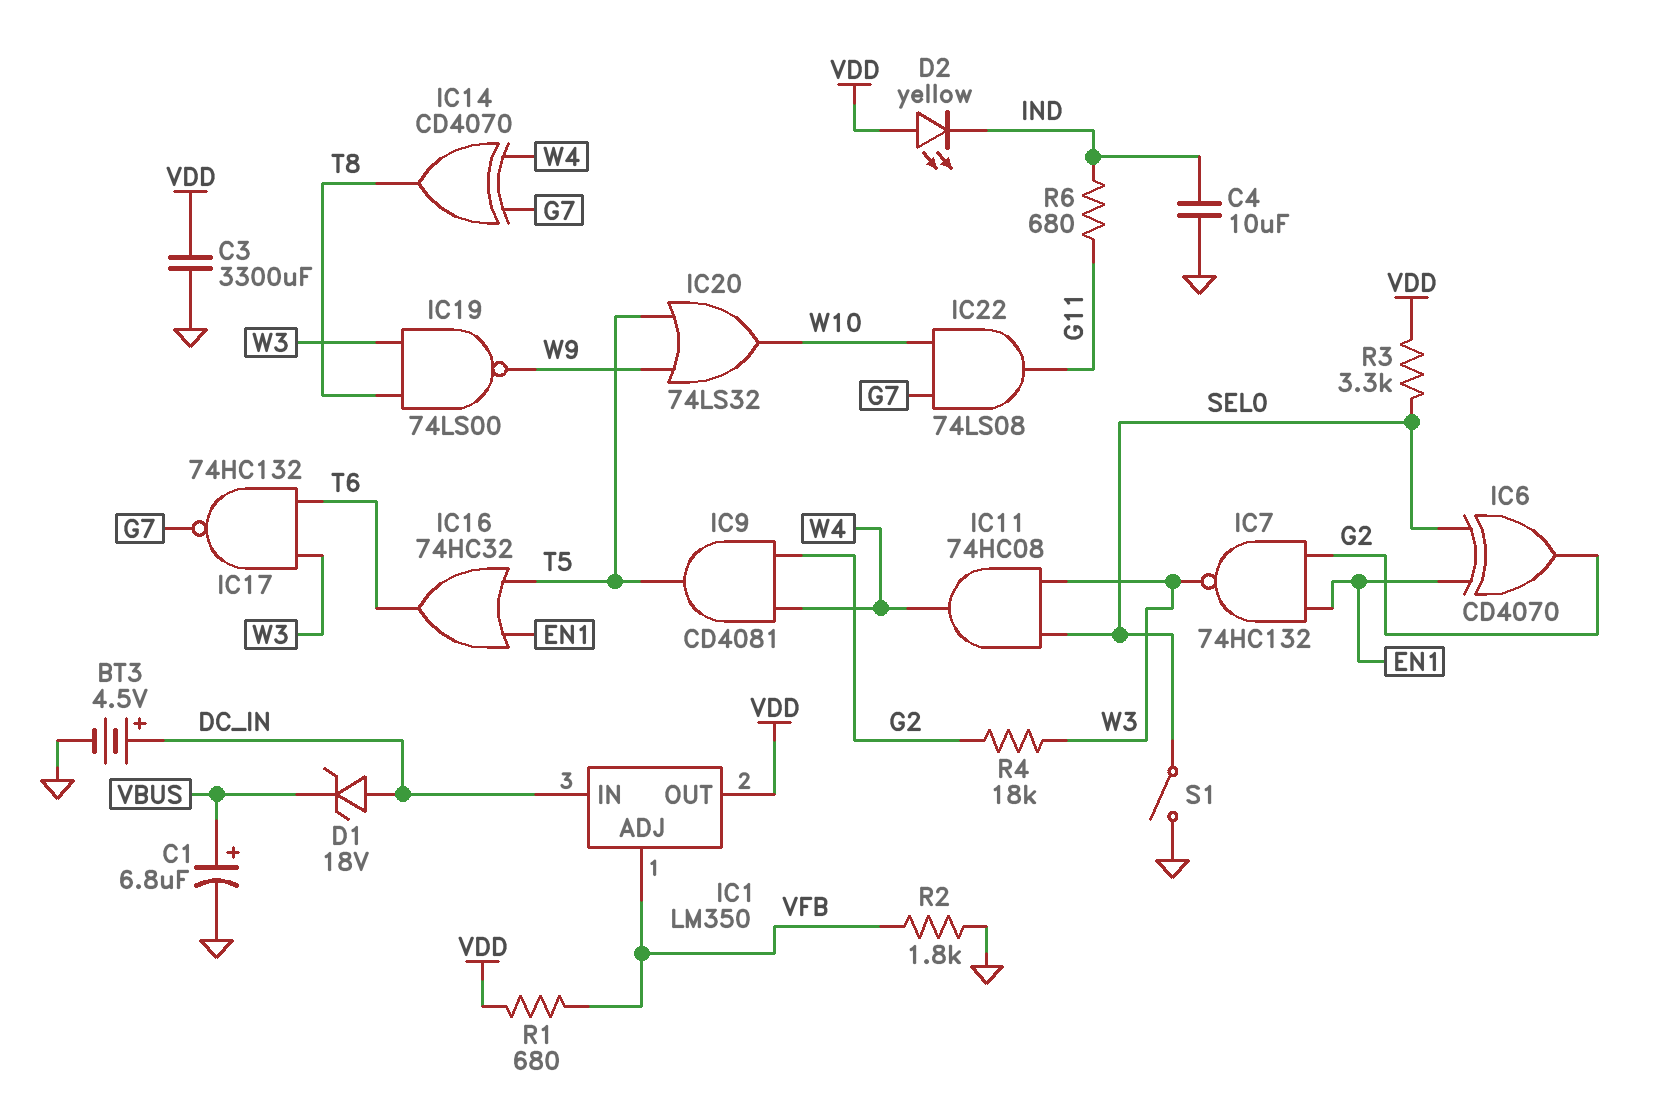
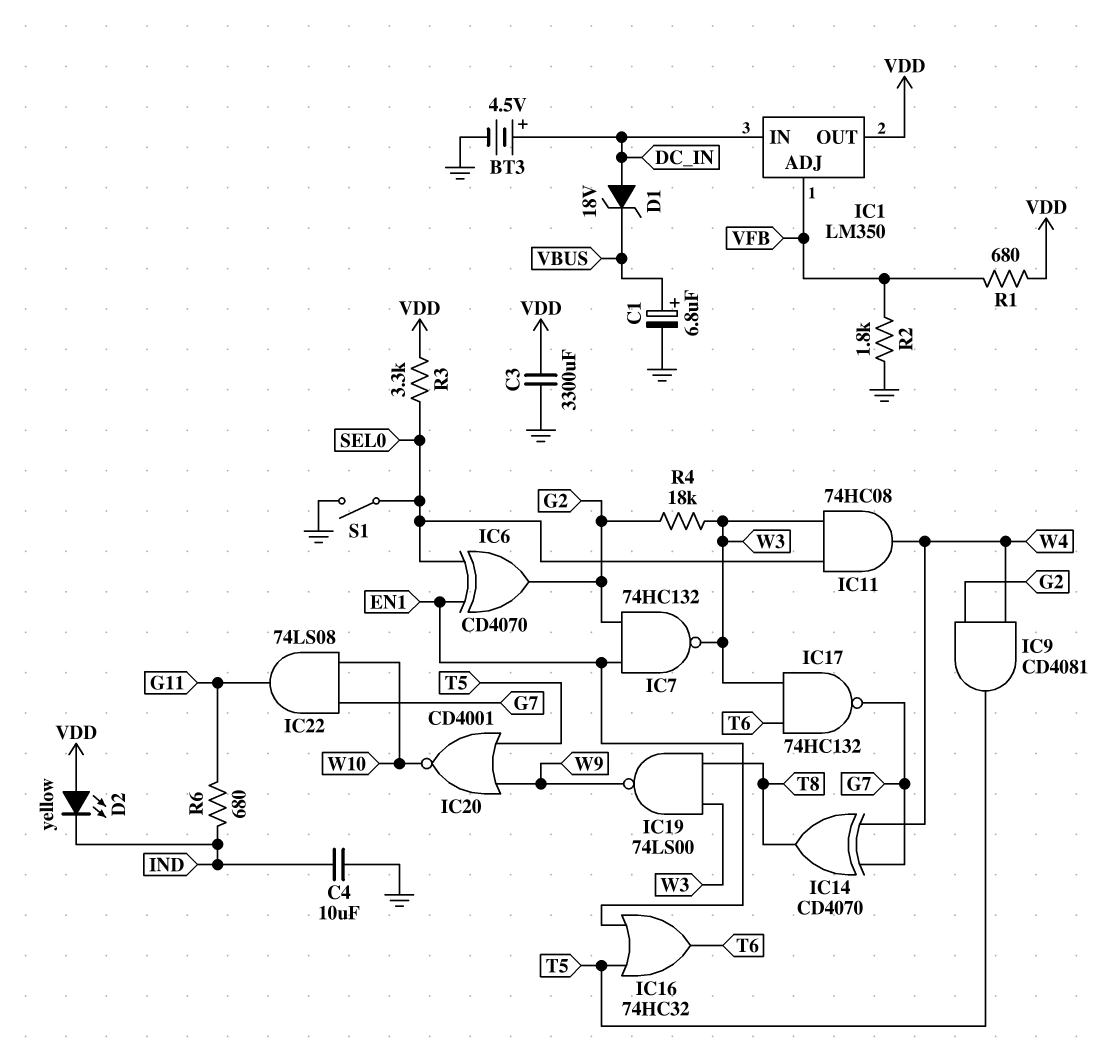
IC20: OR 74LS32 (in T5, in W9, out W10) -> NOR CD4001 (in T5, in W9, out W10)

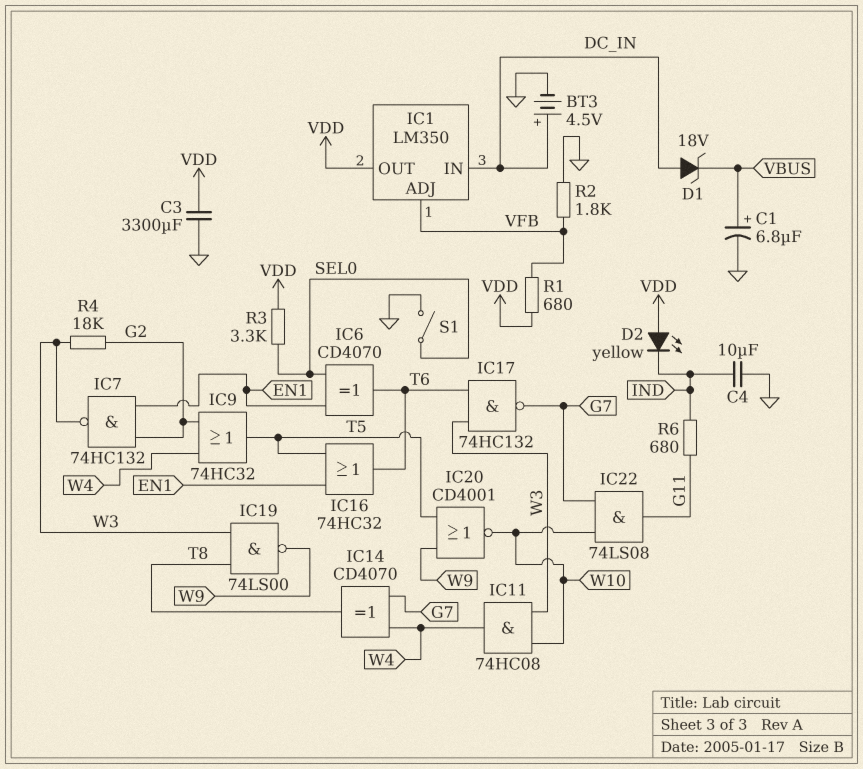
IC6: XOR CD4070 (in EN1, in SEL0, out G2) -> XOR CD4070 (in EN1, in SEL0, out T6)
IC9: AND CD4081 (in G2, in W4, out T5) -> OR 74HC32 (in G2, in W4, out T5)
IC11: AND 74HC08 (in SEL0, in W3, out W4) -> AND 74HC08 (in W3, in W10, out W4)

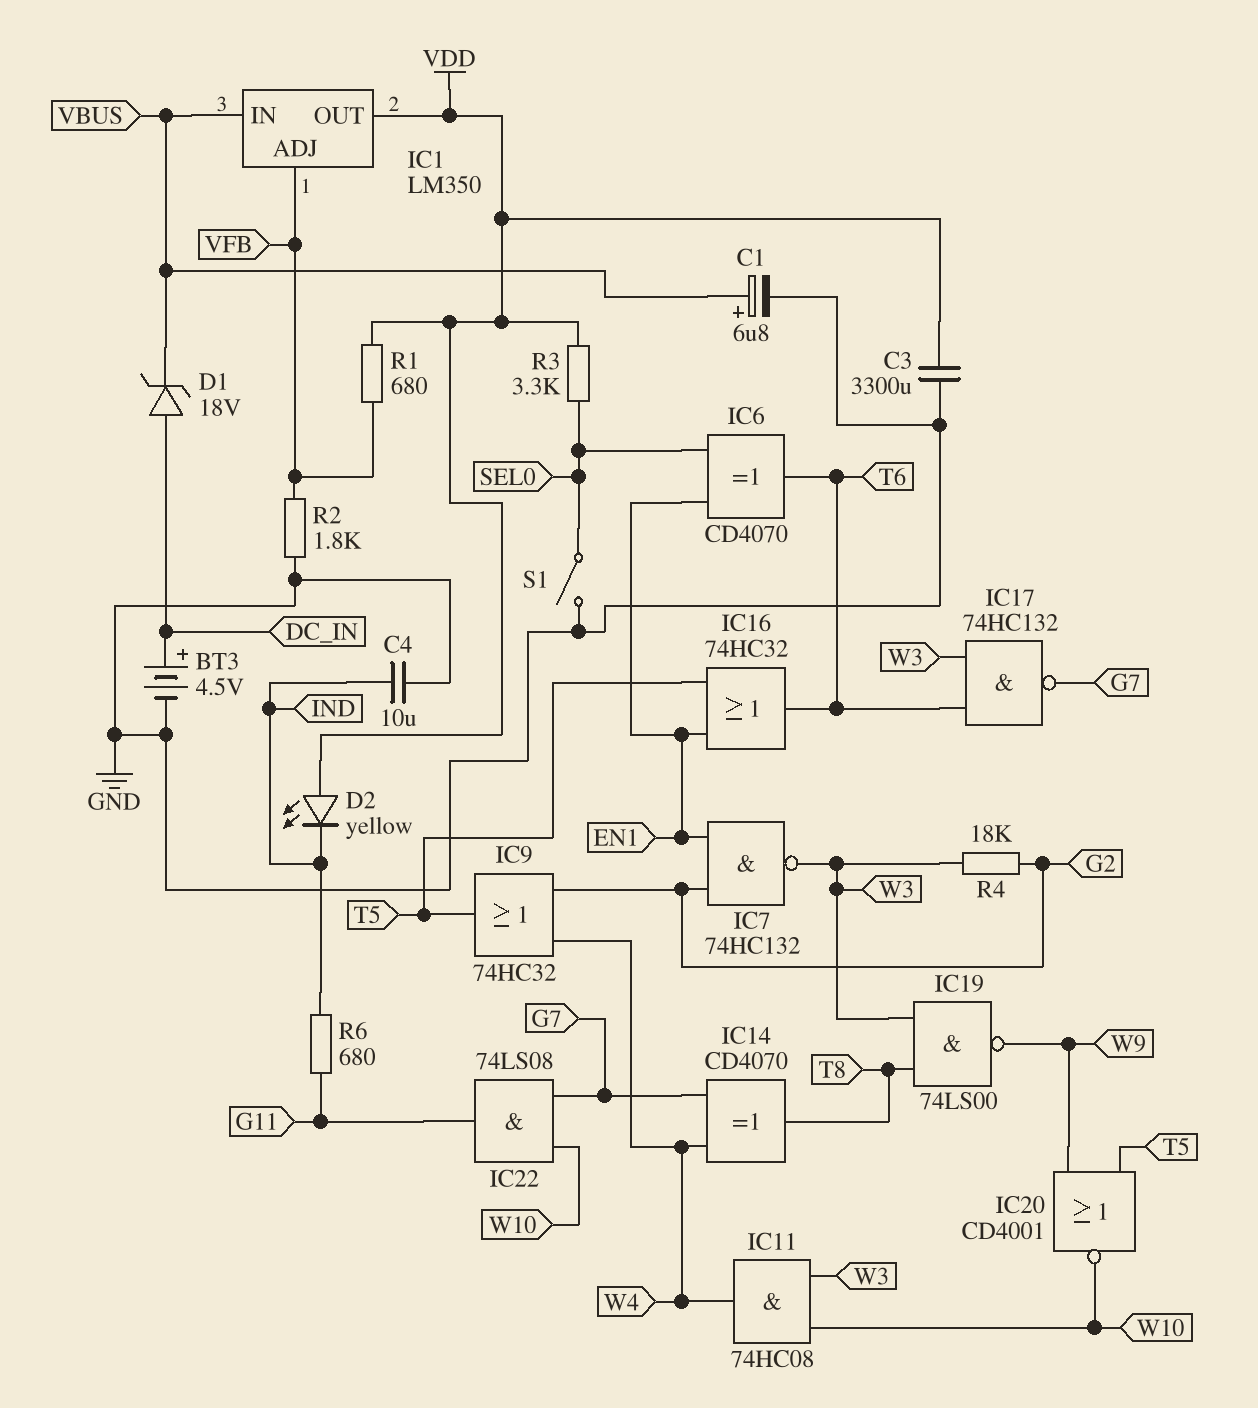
IC1 pin IN: DC_IN -> VBUS

